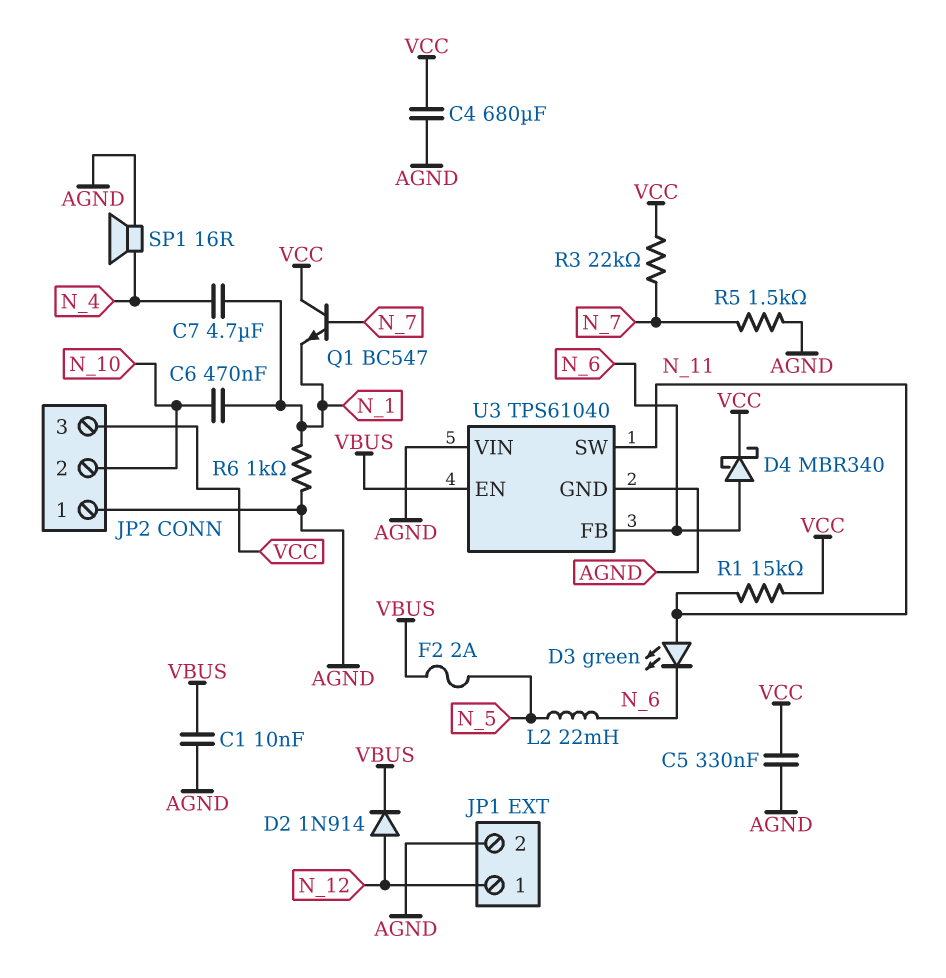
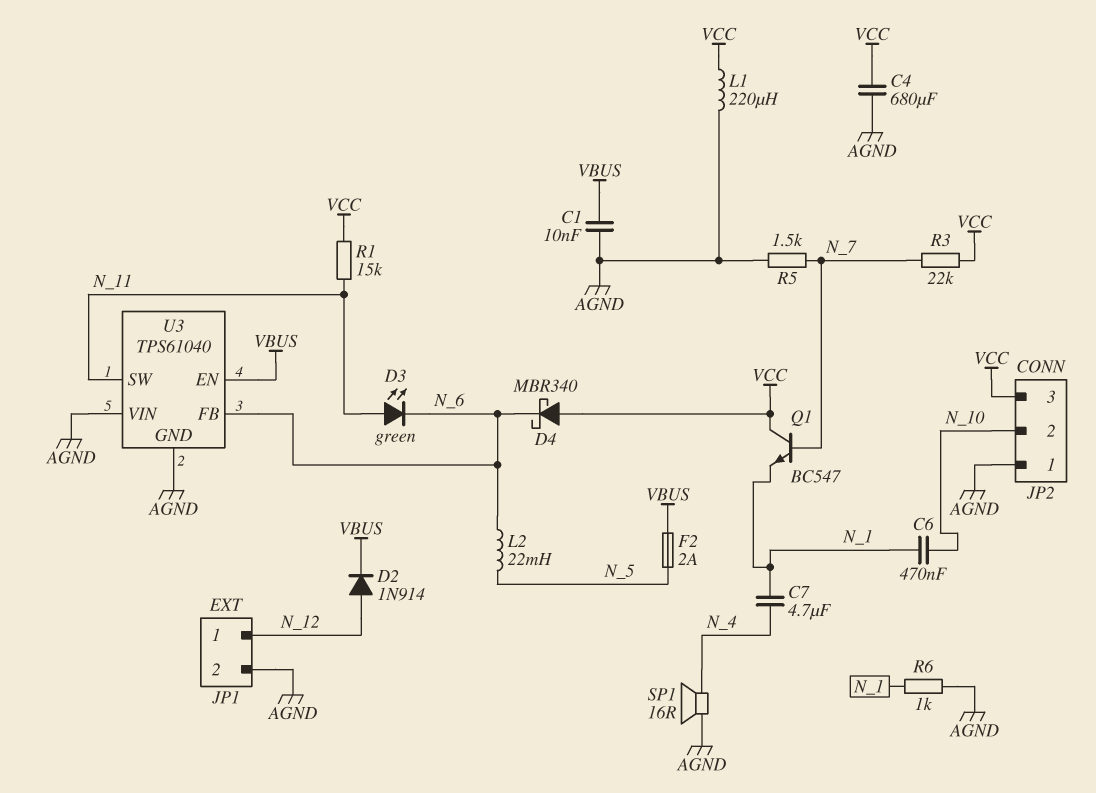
C5: 330nF (AGND, VCC) -> none
D4: schottky MBR340 (A N_6, K VCC) -> schottky MBR340 (A VCC, K N_6)
L1: none -> 220uH (AGND, VCC)

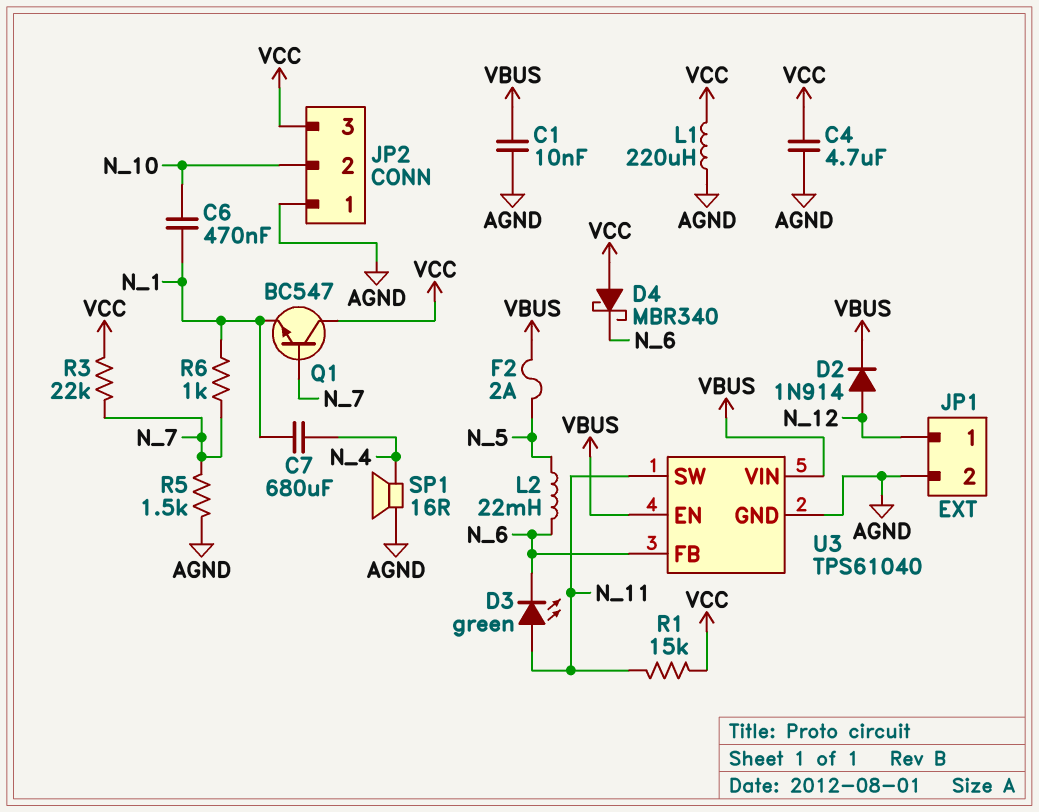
C4: 680uF (AGND, VCC) -> 4.7uF (AGND, VCC)
C7: 4.7uF (N_1, N_4) -> 680uF (N_1, N_4)
R6: 1k (AGND, N_1) -> 1k (N_1, N_7)
U3 pin VIN: AGND -> VBUS

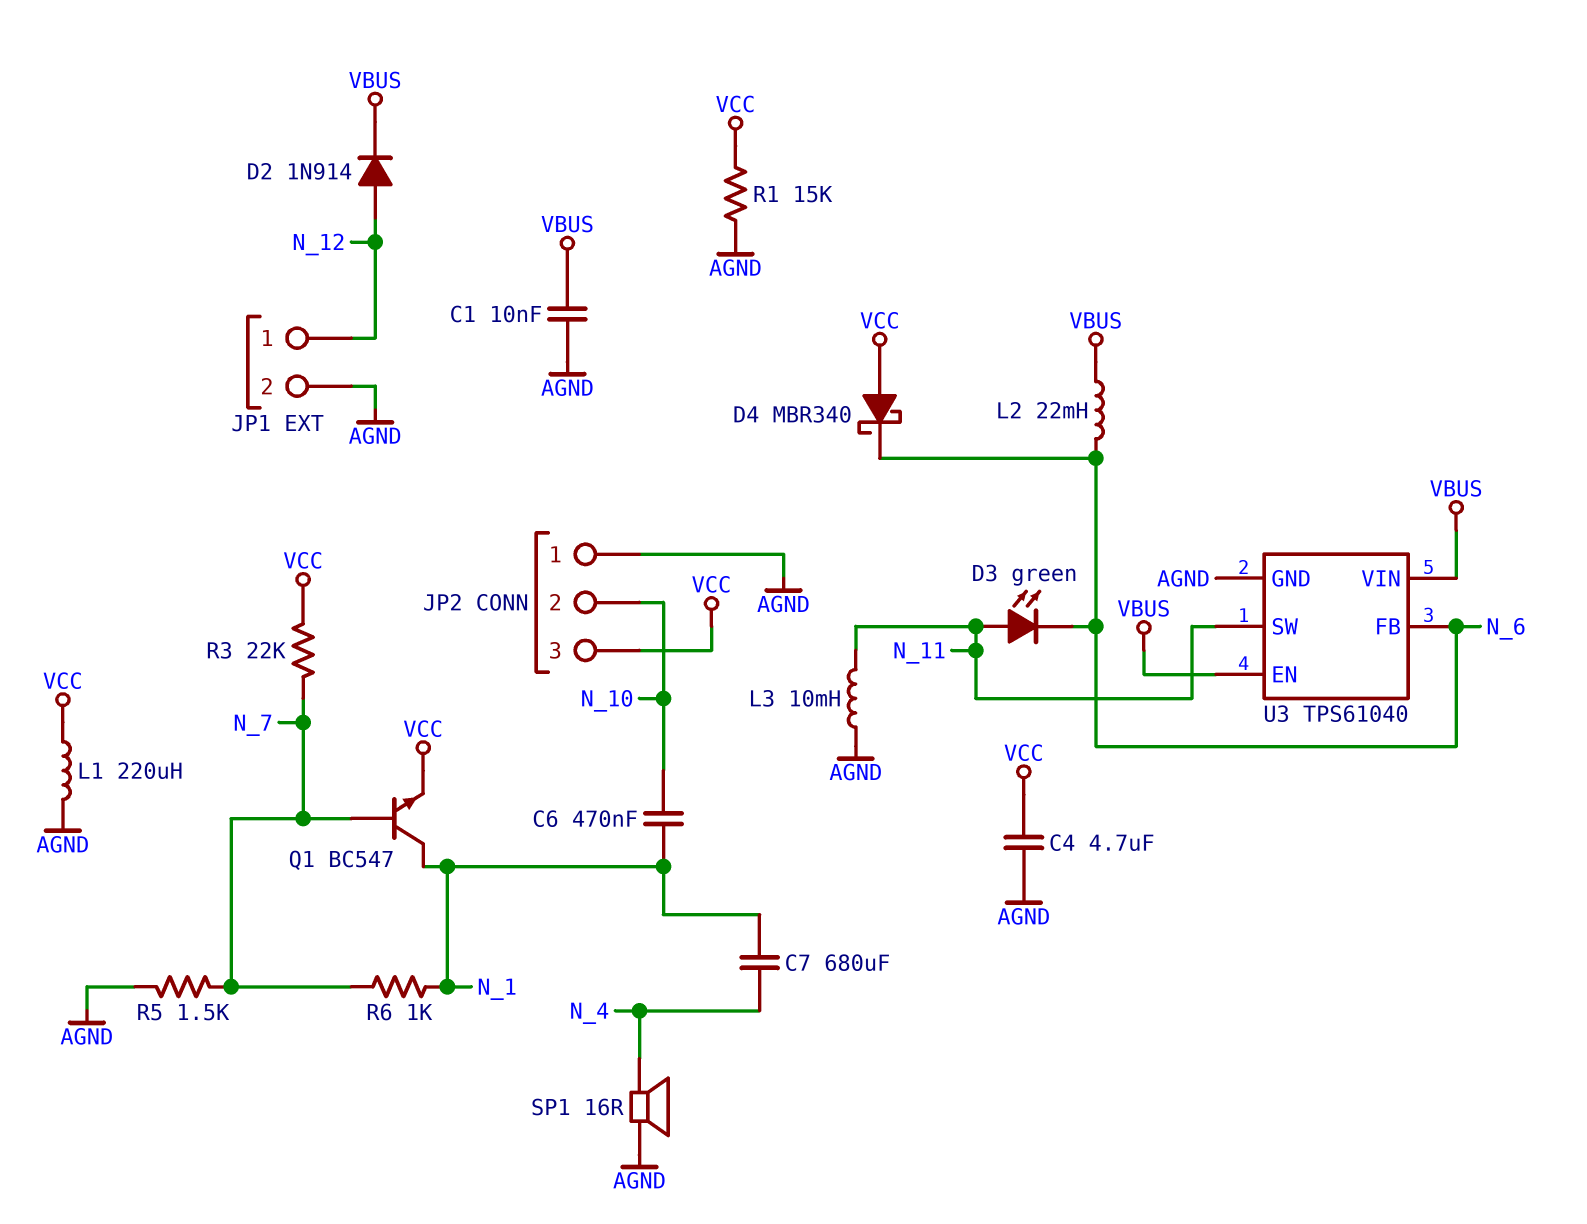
F2: 2A (N_5, VBUS) -> none
L2: 22mH (N_5, N_6) -> 22mH (N_6, VBUS)
L3: none -> 10mH (AGND, N_11)
Q1: NPN BC547 (B N_7, C VCC, E N_1) -> NPN BC547 (B N_7, C N_1, E VCC)
R1: 15k (N_11, VCC) -> 15k (AGND, VCC)

